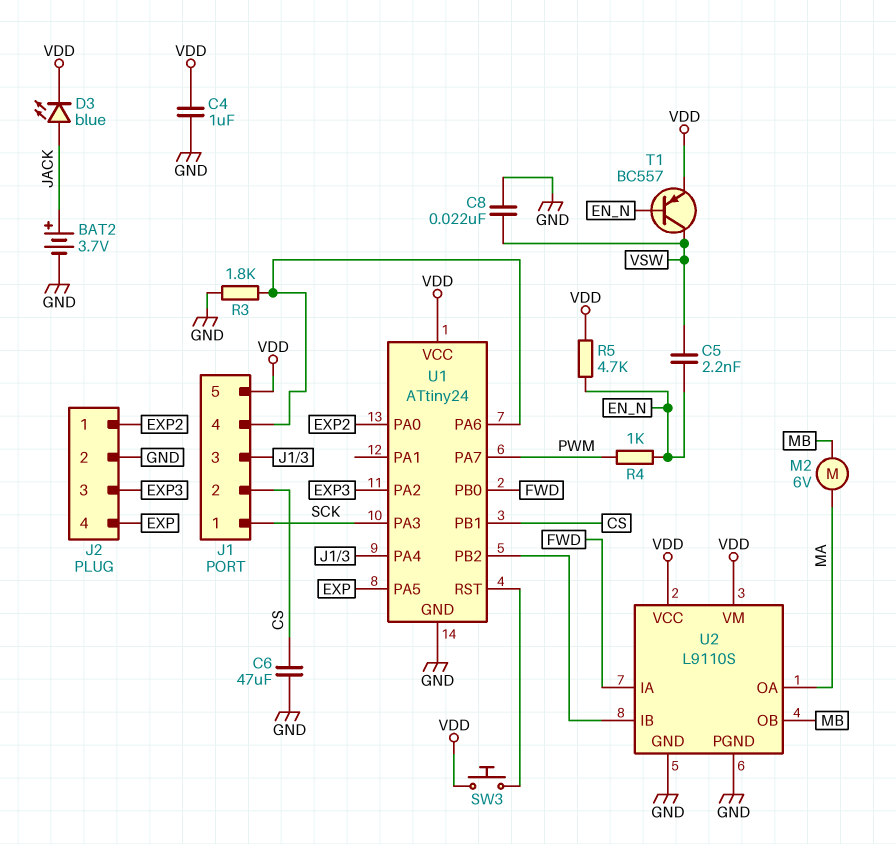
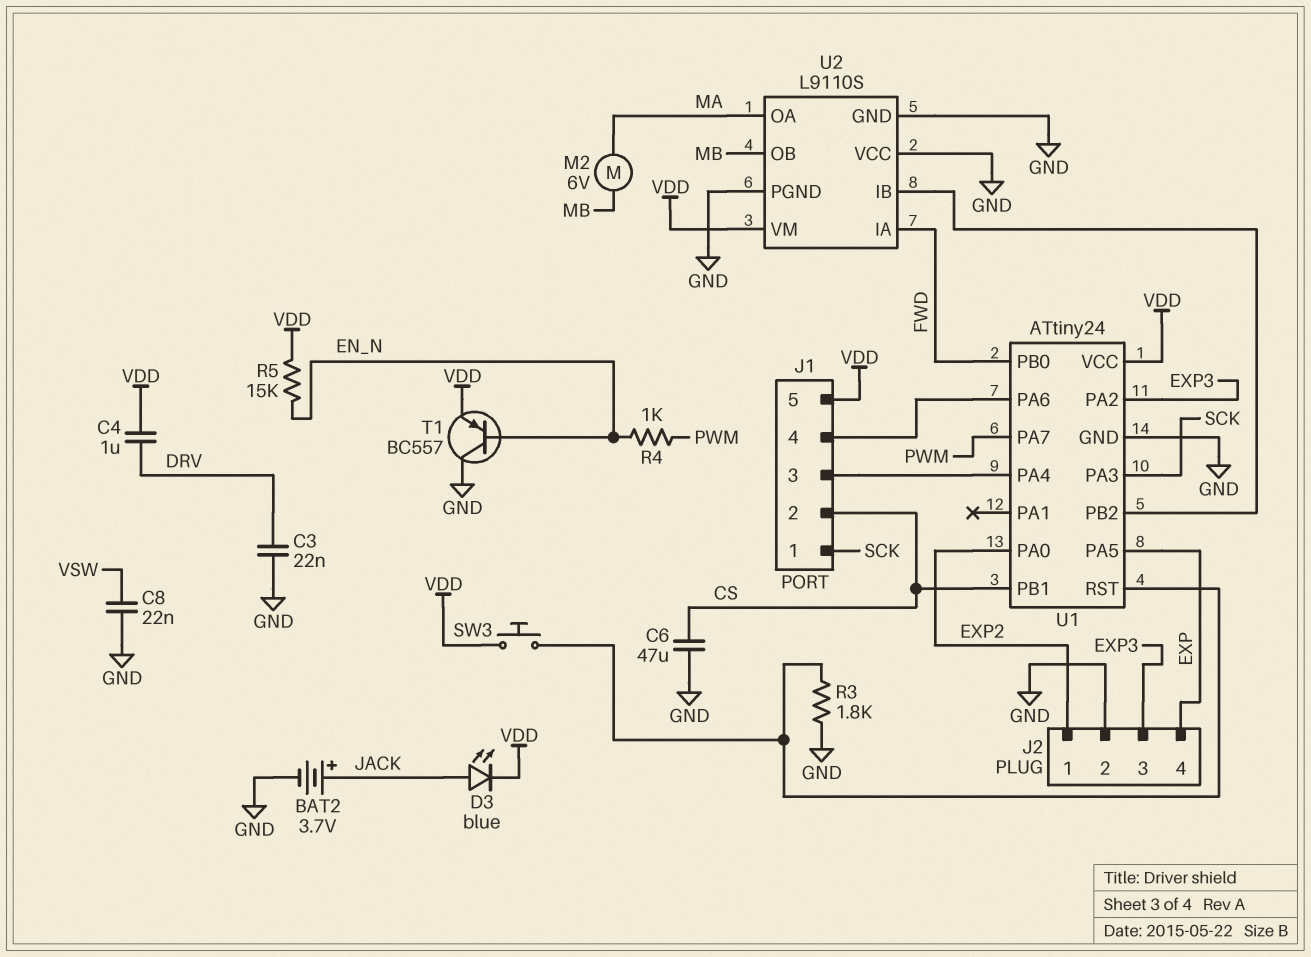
C3: none -> 22nF (DRV, GND)
C4: 1uF (GND, VDD) -> 1uF (DRV, VDD)
C5: 2.2nF (EN_N, VSW) -> none
R3: 1.8k (GND, J1/4) -> 1.8k (GND, U1/RST)
R5: 4.7k (EN_N, VDD) -> 15k (EN_N, VDD)
T1: PNP BC557 (B EN_N, C VSW, E VDD) -> PNP BC557 (B EN_N, C GND, E VDD)
U2 pin VCC: VDD -> GND

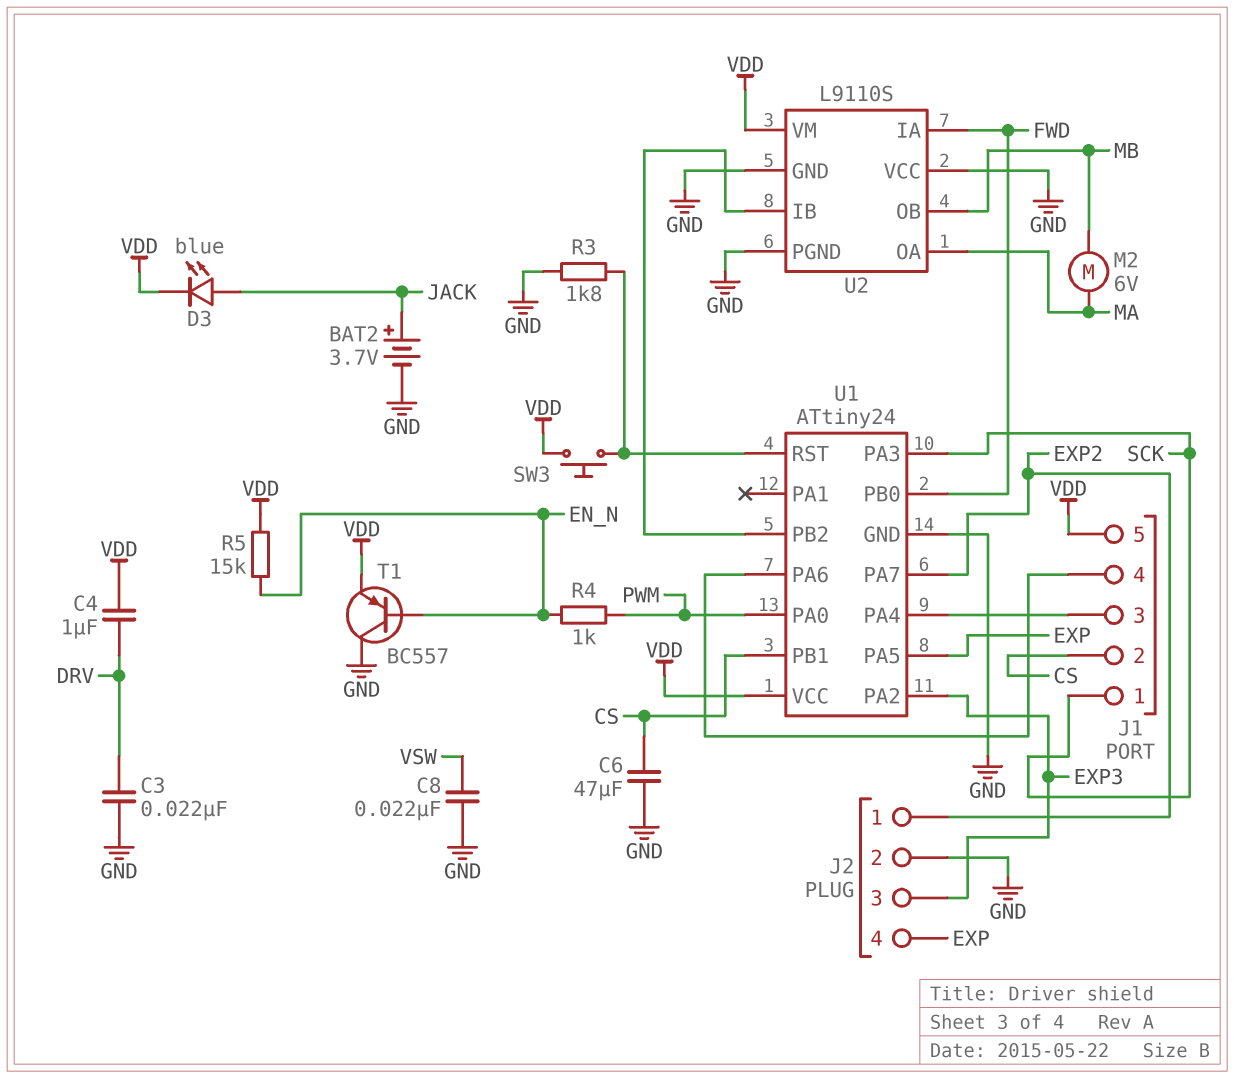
U1 pin PA0: EXP2 -> PWM
U1 pin PA7: PWM -> EXP2

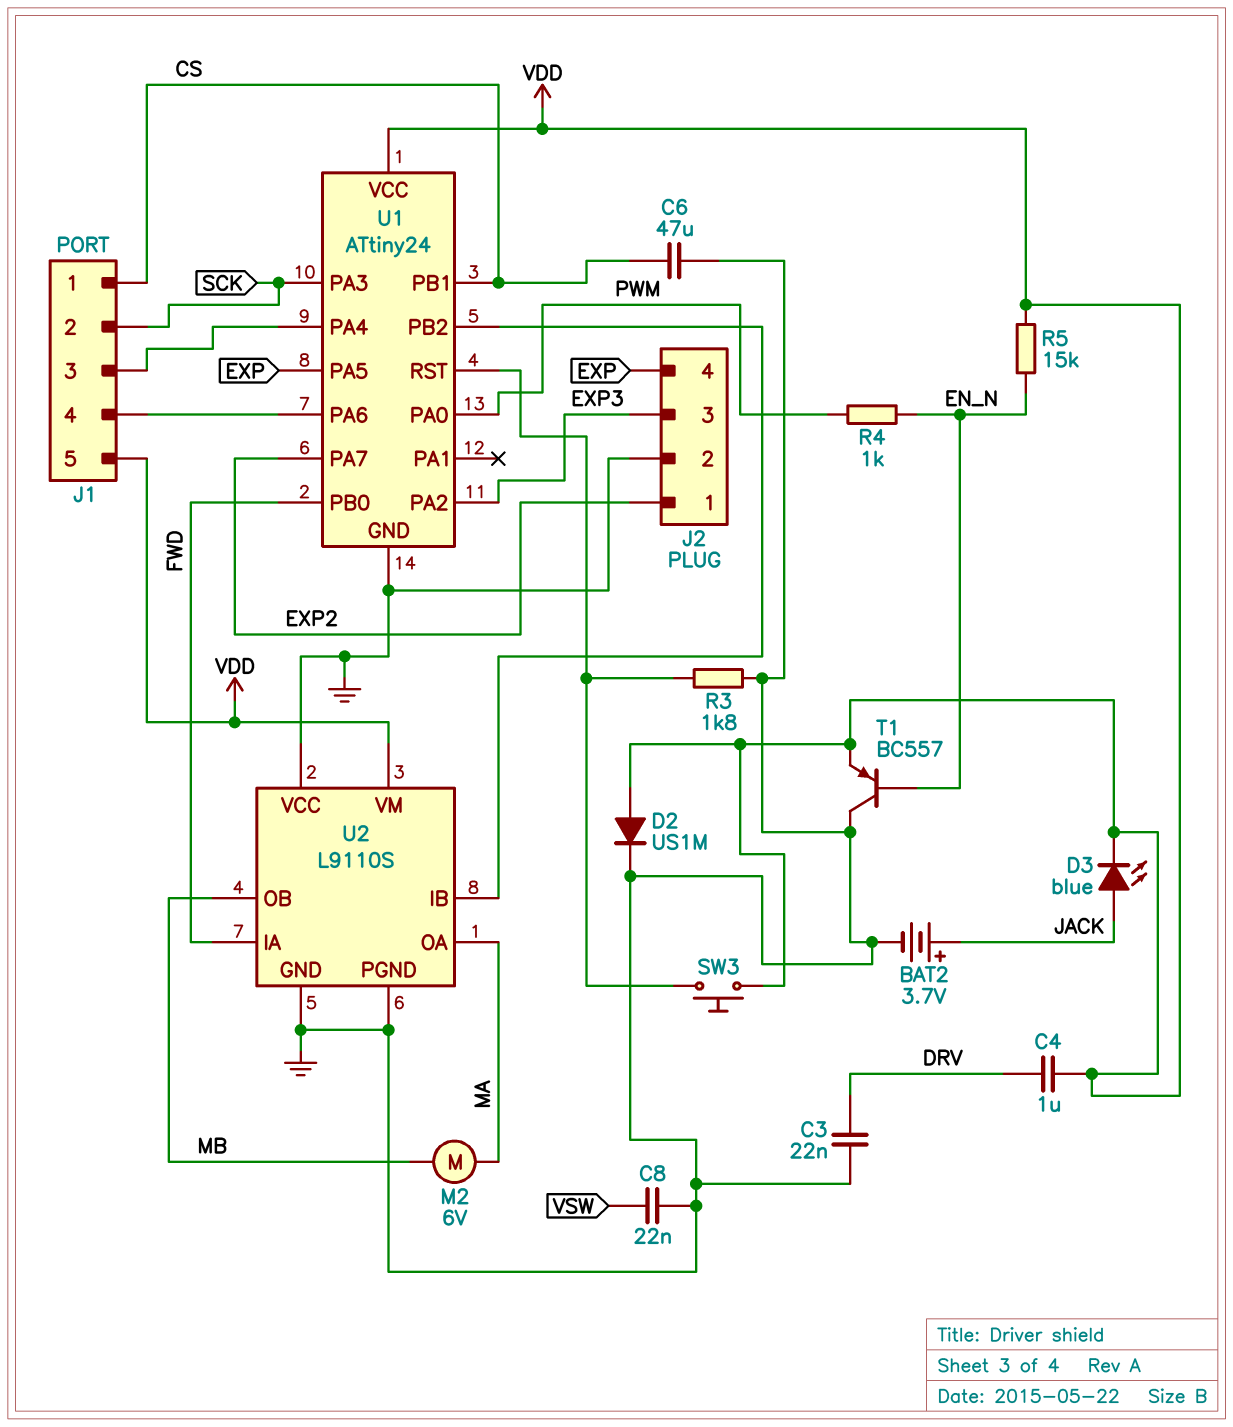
D2: none -> diode US1M (A VDD, K GND)
J1 pin 1: SCK -> CS
J1 pin 2: CS -> SCK

